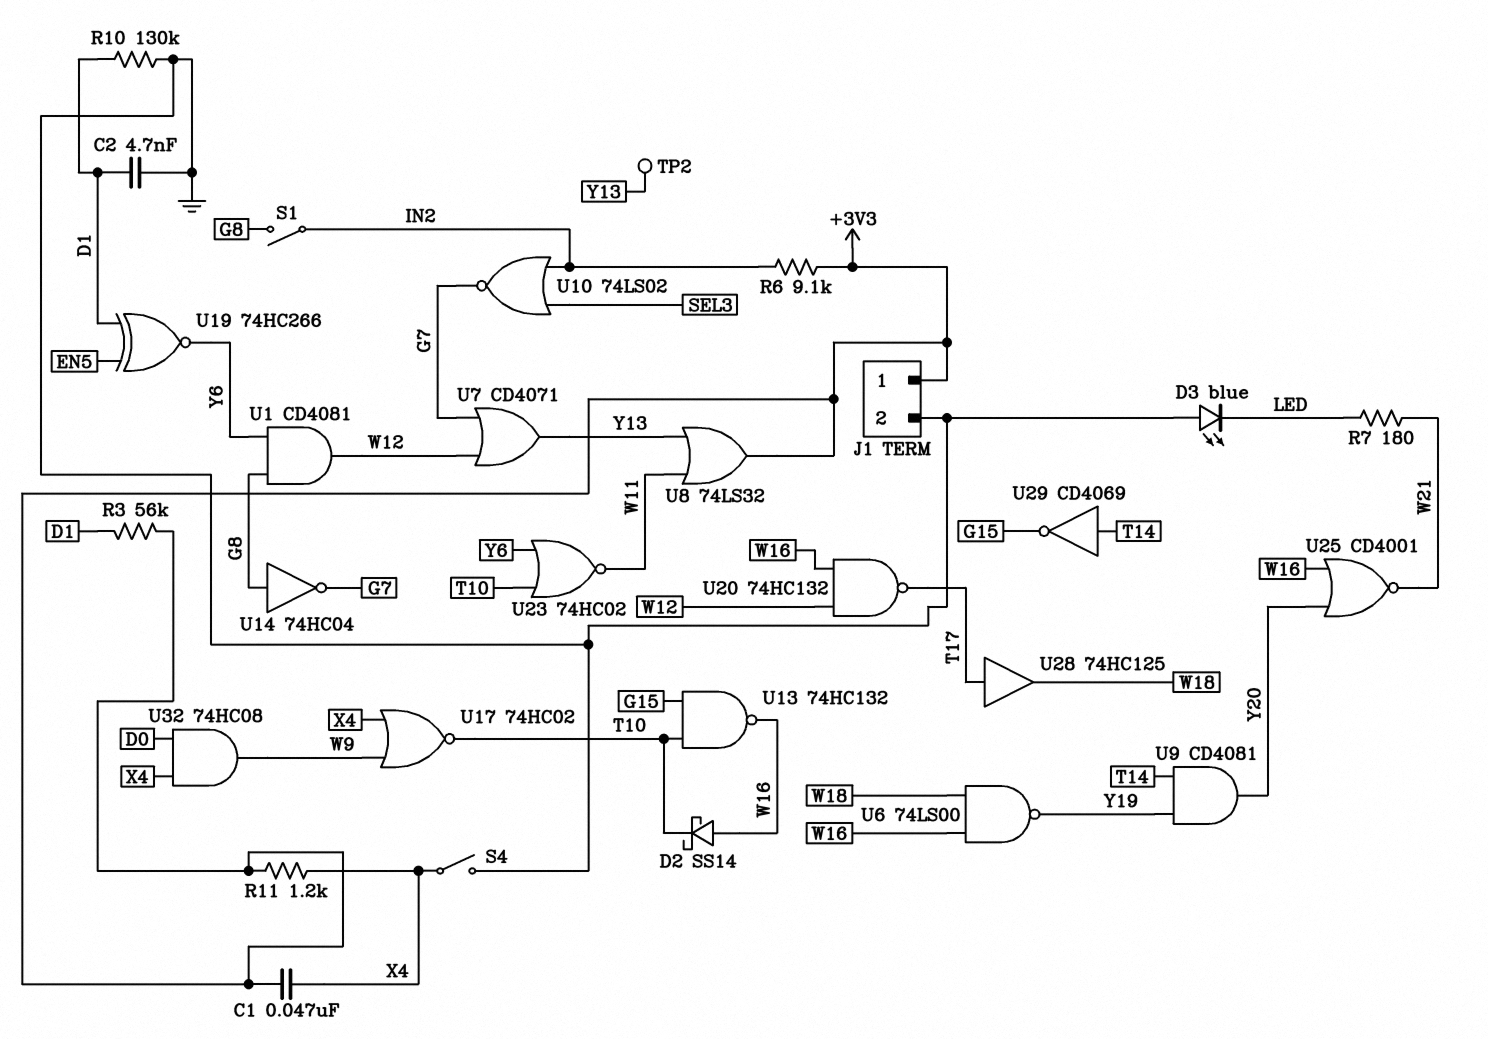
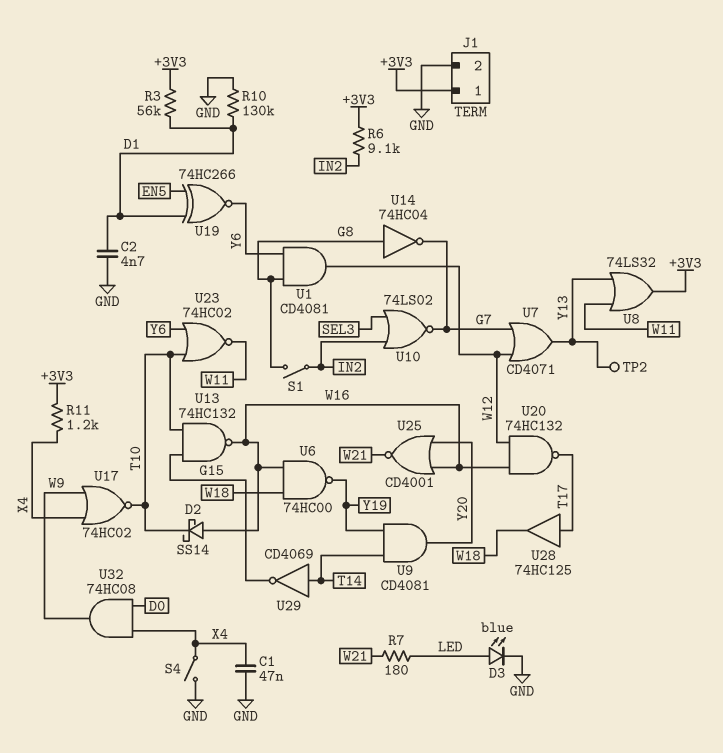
C1: 47nF (+3V3, X4) -> 47nF (GND, X4)
D3: LED blue (A GND, K LED) -> LED blue (A LED, K GND)
U6: NAND 74LS00 (in W16, in W18, out Y19) -> NAND 74HC00 (in W16, in W18, out Y19)

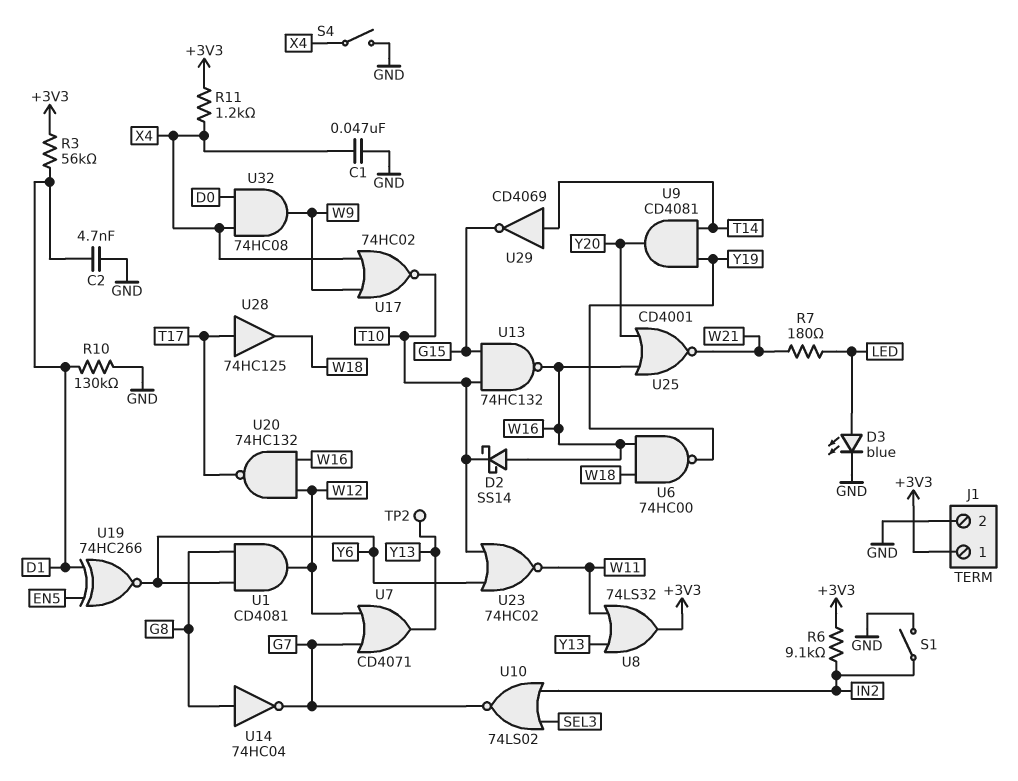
S1: switch (G8, IN2) -> switch (GND, IN2)

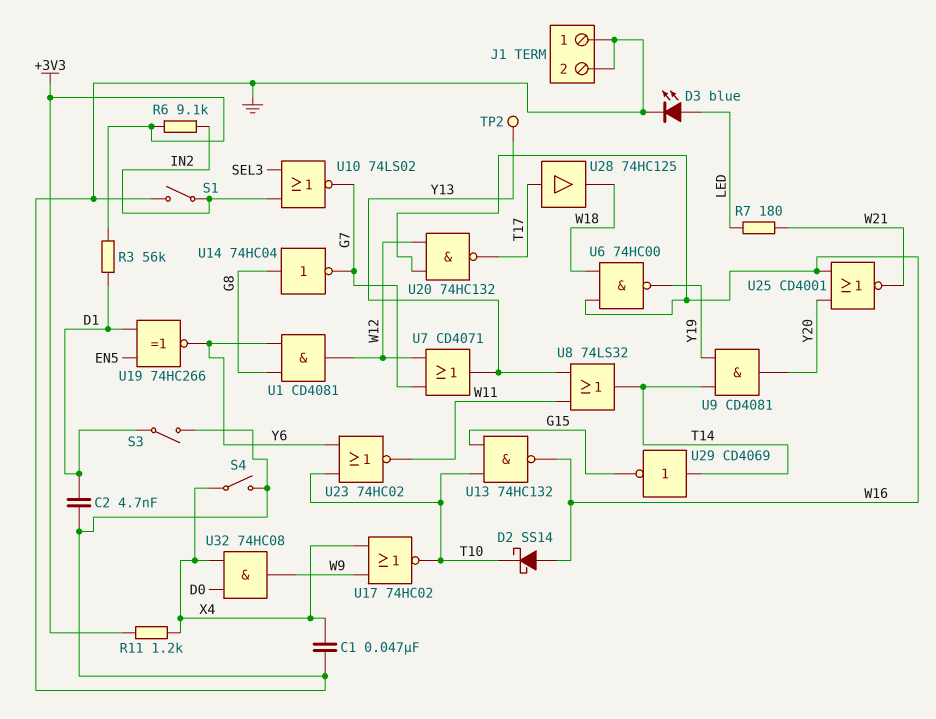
J1 pin 1: +3V3 -> GND
R10: 130k (D1, GND) -> none
S3: none -> switch (D1, GND)
U8: OR 74LS32 (in W11, in Y13, out +3V3) -> OR 74LS32 (in W11, in Y13, out T14)

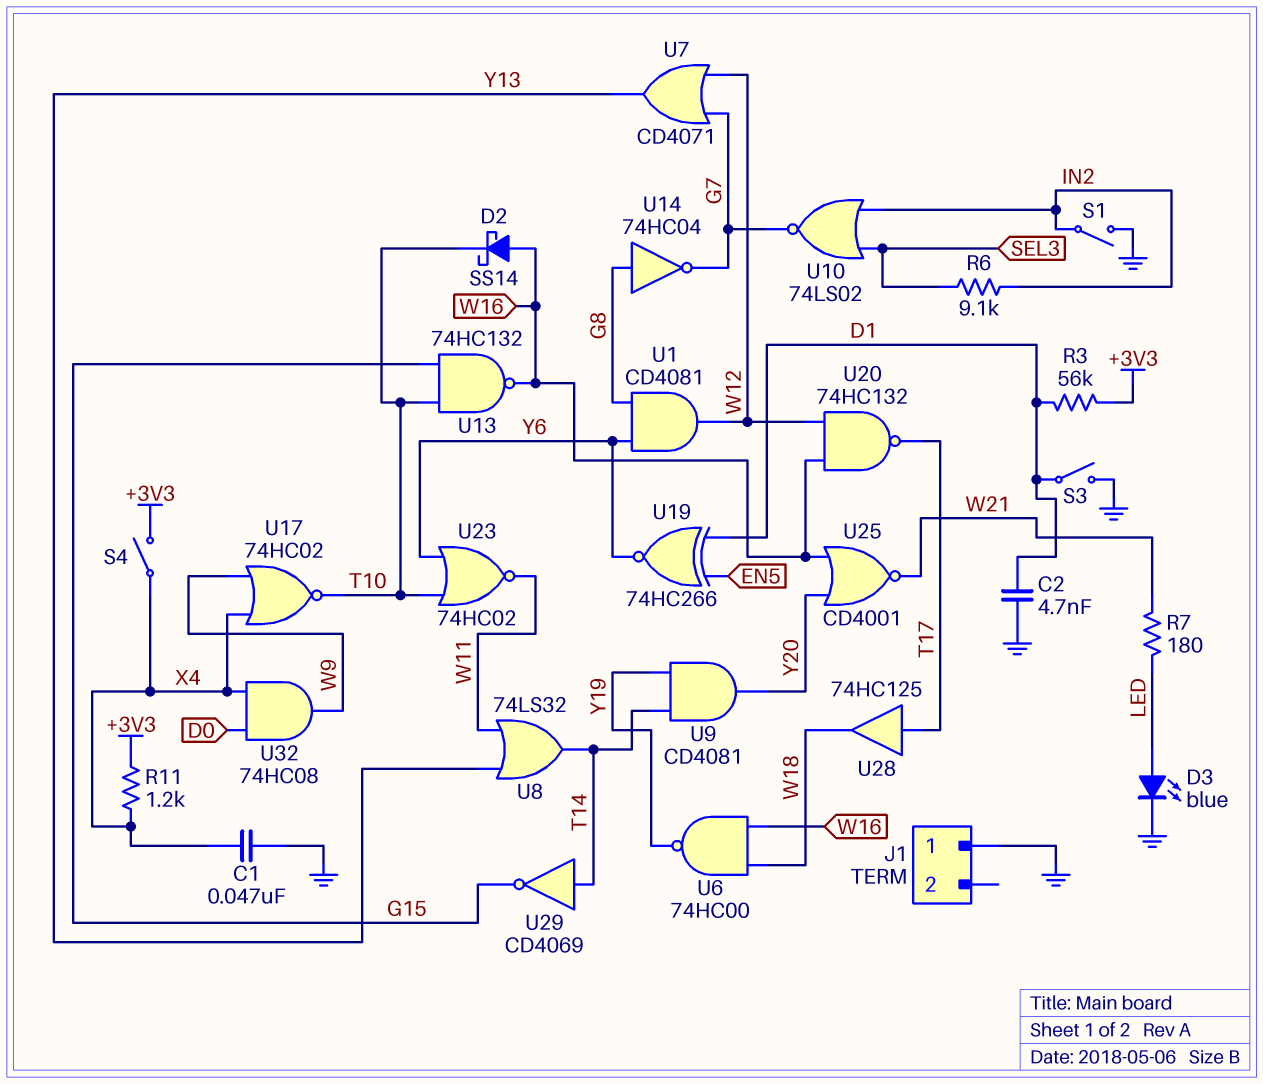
J1 pin 2: GND -> none
R6: 9.1k (+3V3, IN2) -> 9.1k (IN2, SEL3)
S4: switch (GND, X4) -> switch (+3V3, X4)
TP2: test point (Y13) -> none

